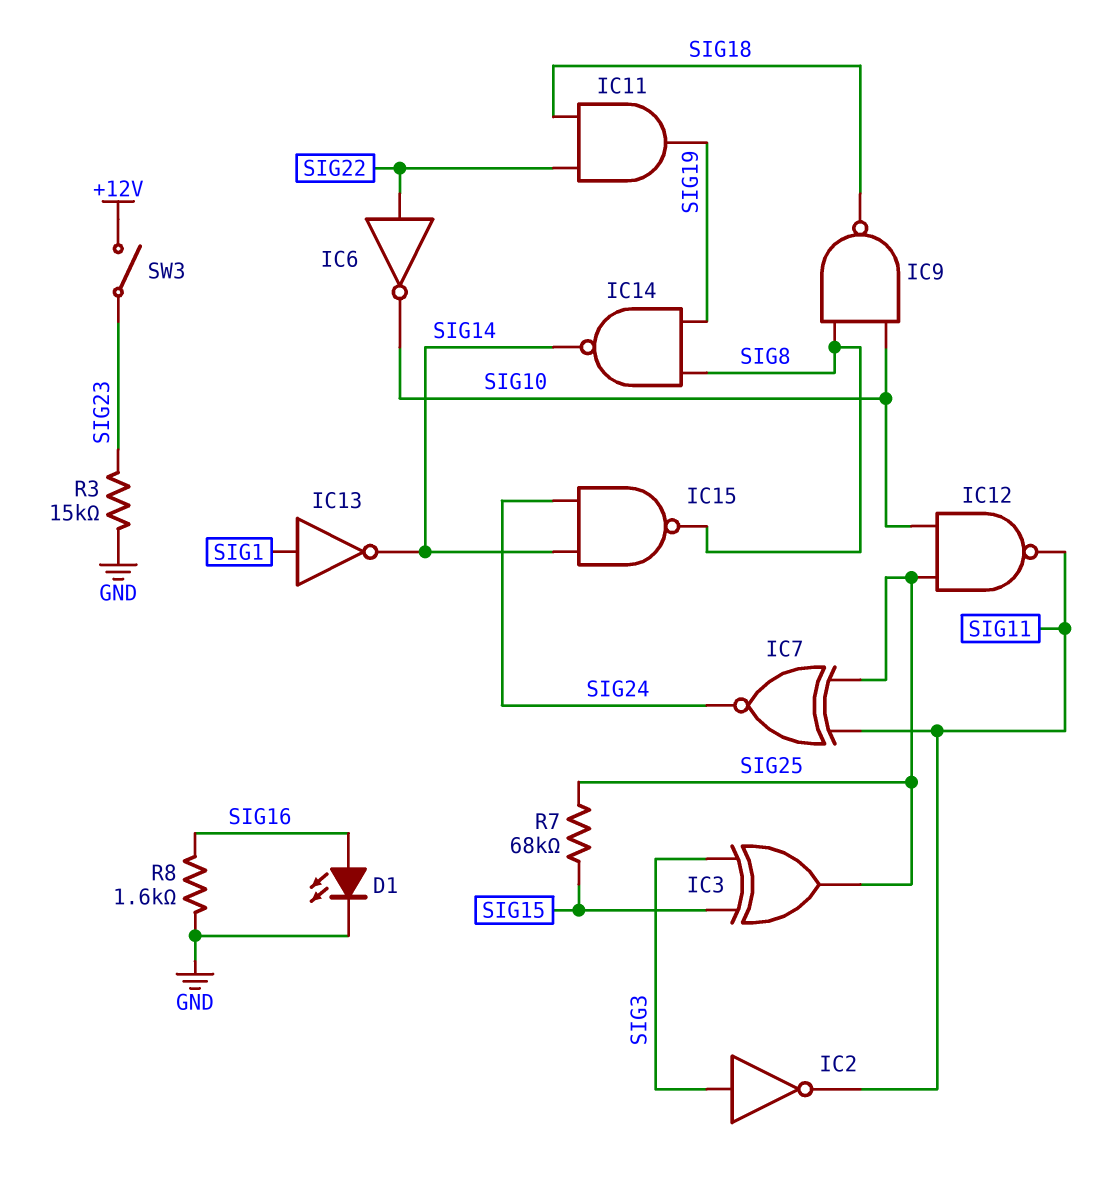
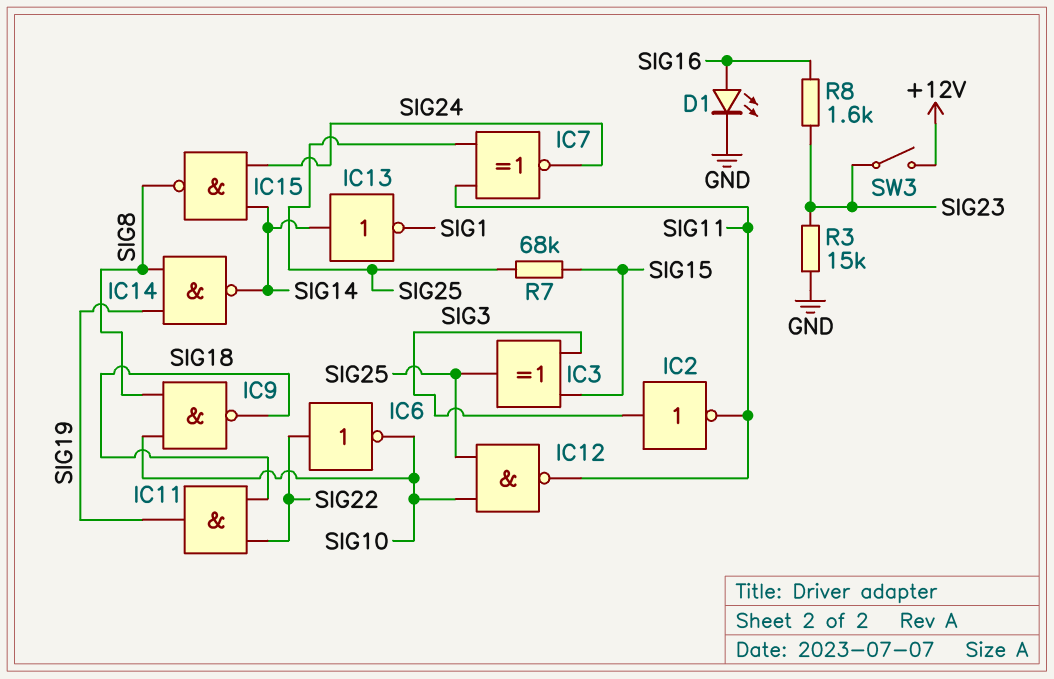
IC13: NOT (in SIG1, out SIG14) -> NOT (in SIG14, out SIG1)
R8: 1.6k (GND, SIG16) -> 1.6k (SIG16, SIG23)

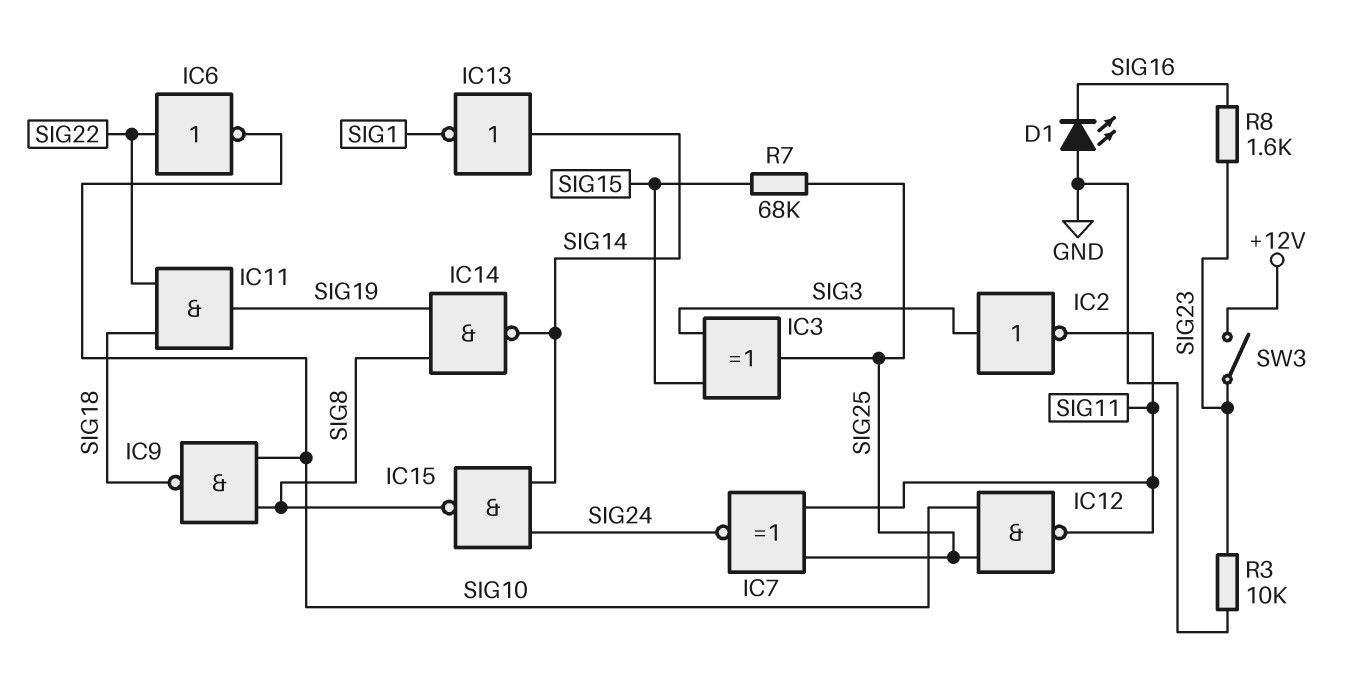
D1: LED (A SIG16, K GND) -> LED (A GND, K SIG16)
R3: 15k (GND, SIG23) -> 10k (GND, SIG23)

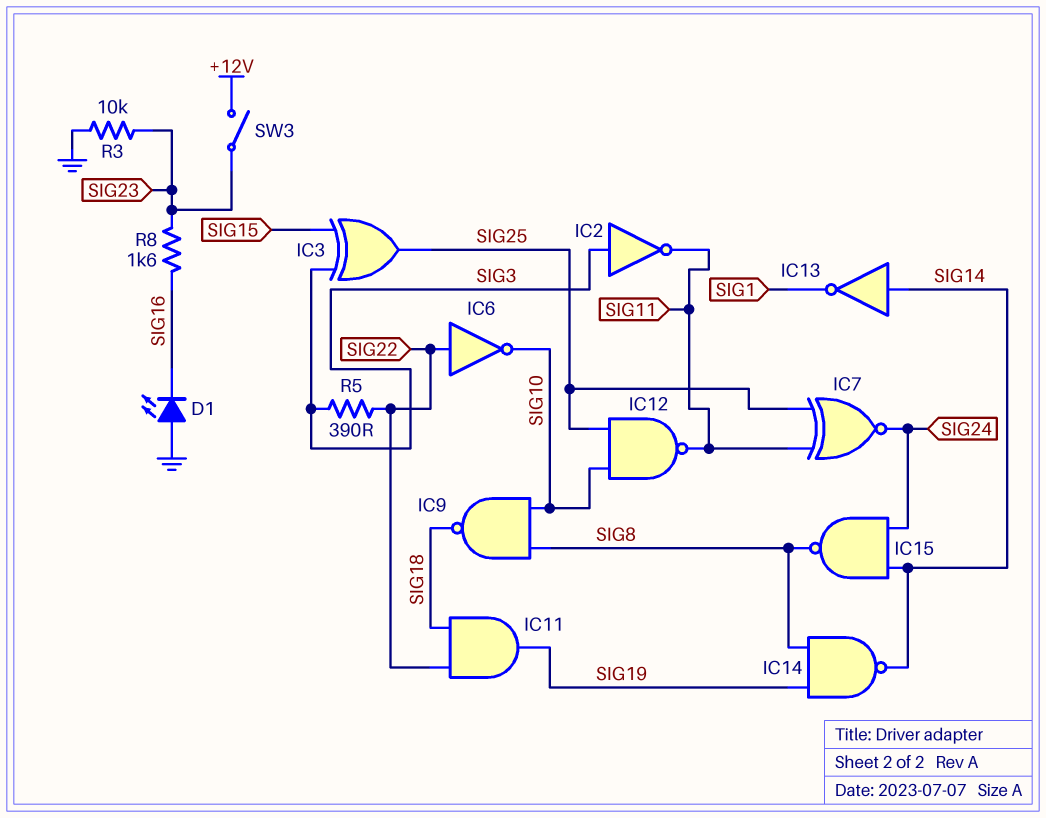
R5: none -> 390 (SIG3, SIG22)
R7: 68k (SIG15, SIG25) -> none

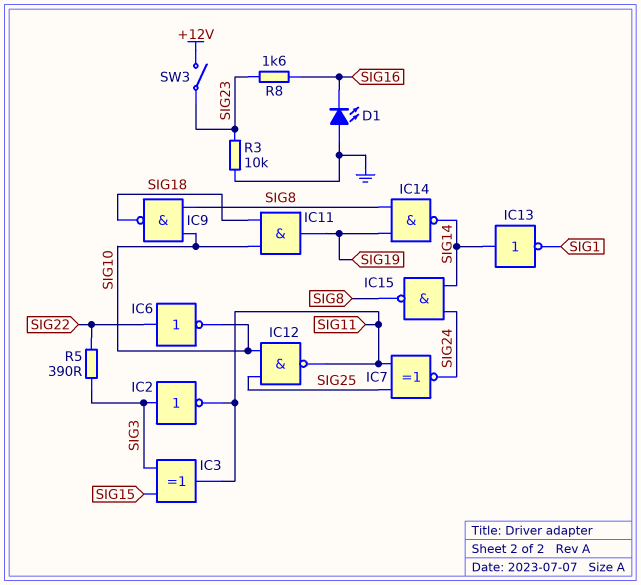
IC3: XOR (in SIG3, in SIG15, out SIG25) -> XOR (in SIG3, in SIG15, out SIG11)
IC11: AND (in SIG18, in SIG22, out SIG19) -> AND (in SIG10, in SIG18, out SIG19)

